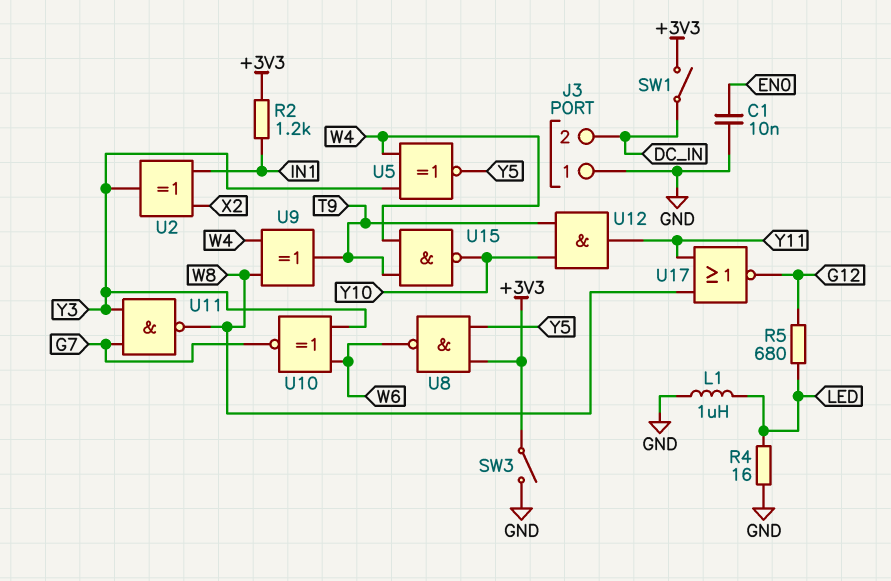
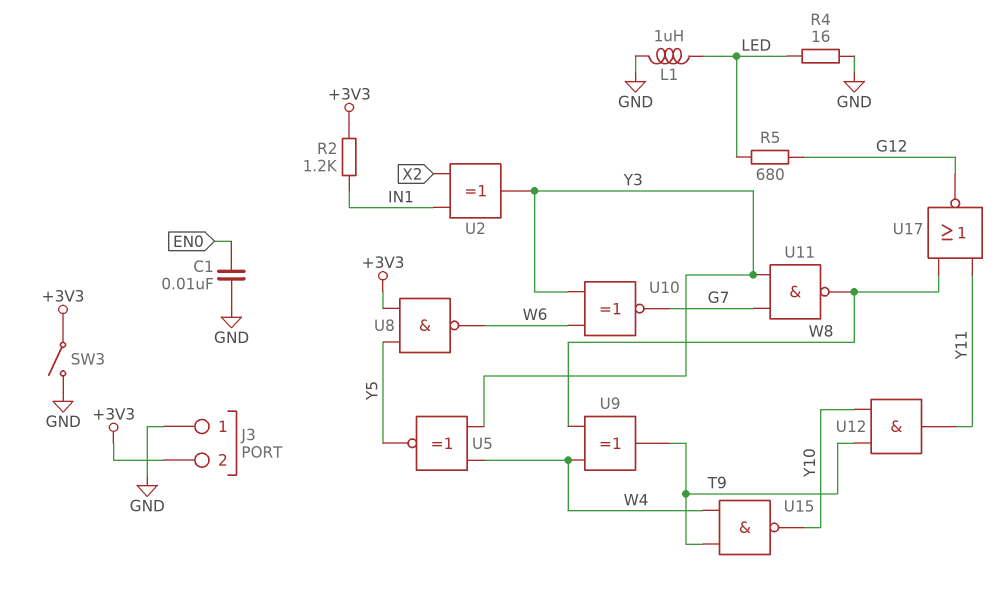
J3 pin 2: DC_IN -> +3V3
SW1: switch (+3V3, DC_IN) -> none

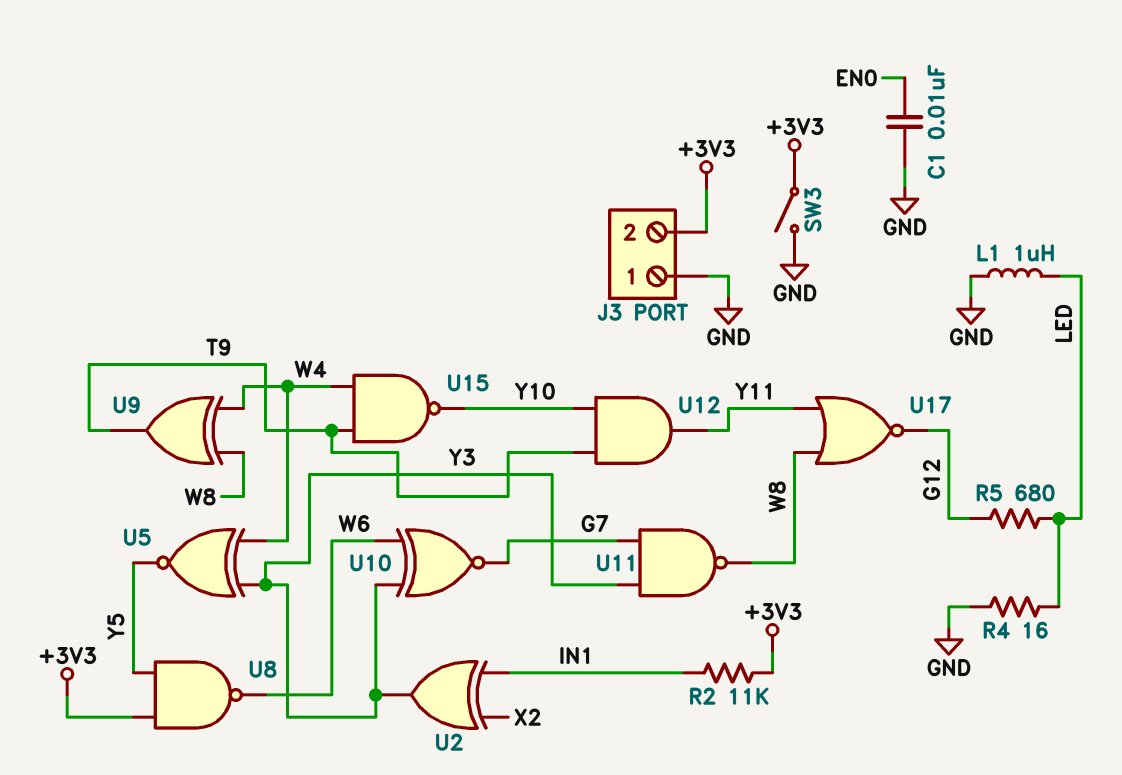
R2: 1.2k (+3V3, IN1) -> 11k (+3V3, IN1)

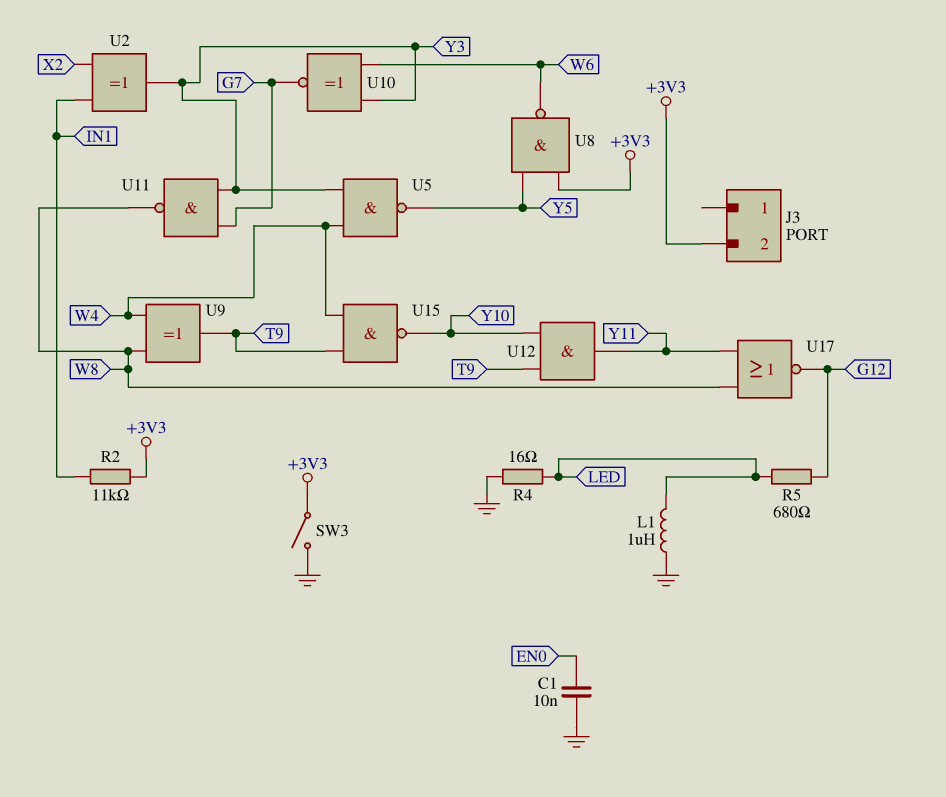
J3 pin 1: GND -> none
U5: XNOR (in W4, in Y3, out Y5) -> NAND (in W4, in Y3, out Y5)

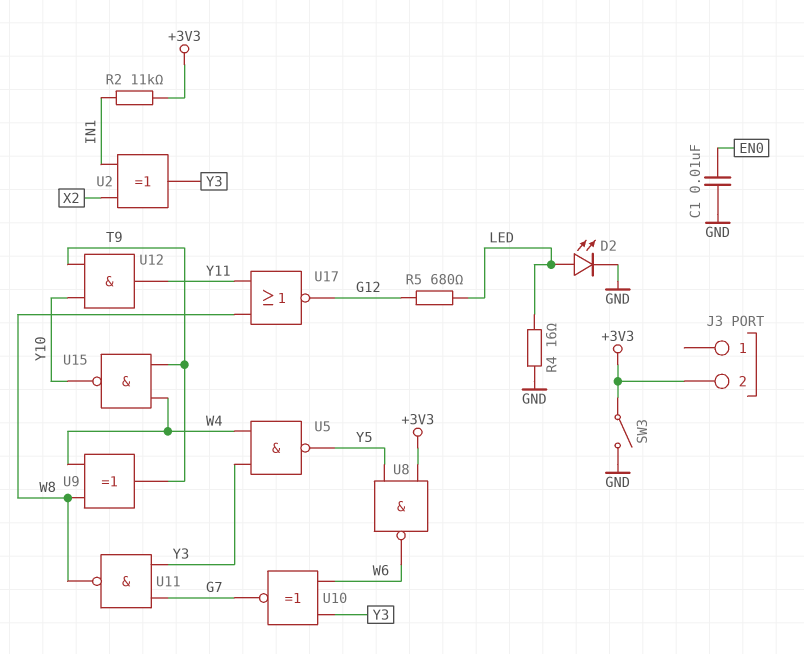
D2: none -> LED (A LED, K GND)
L1: 1uH (GND, LED) -> none

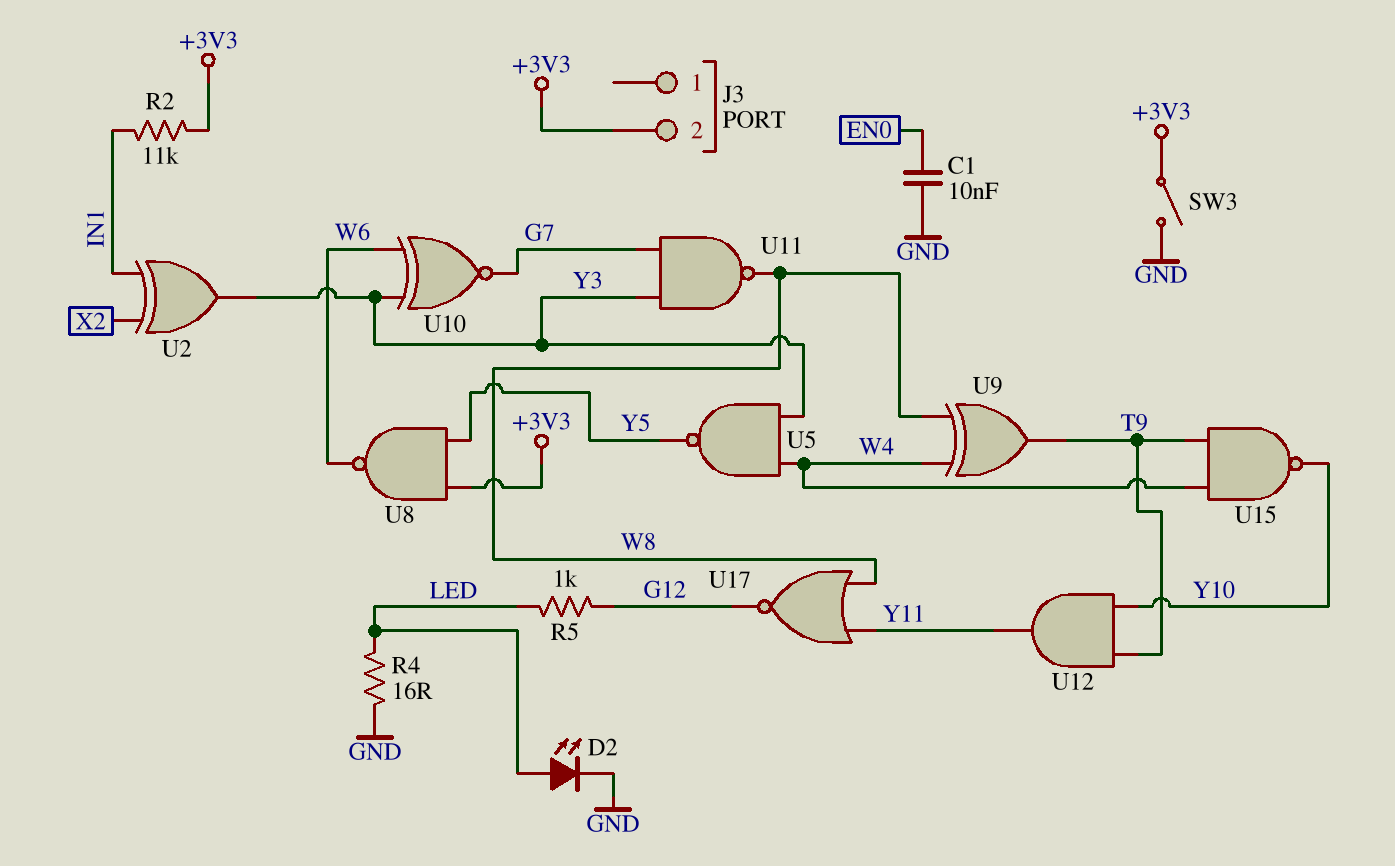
R5: 680 (G12, LED) -> 1k (G12, LED)

